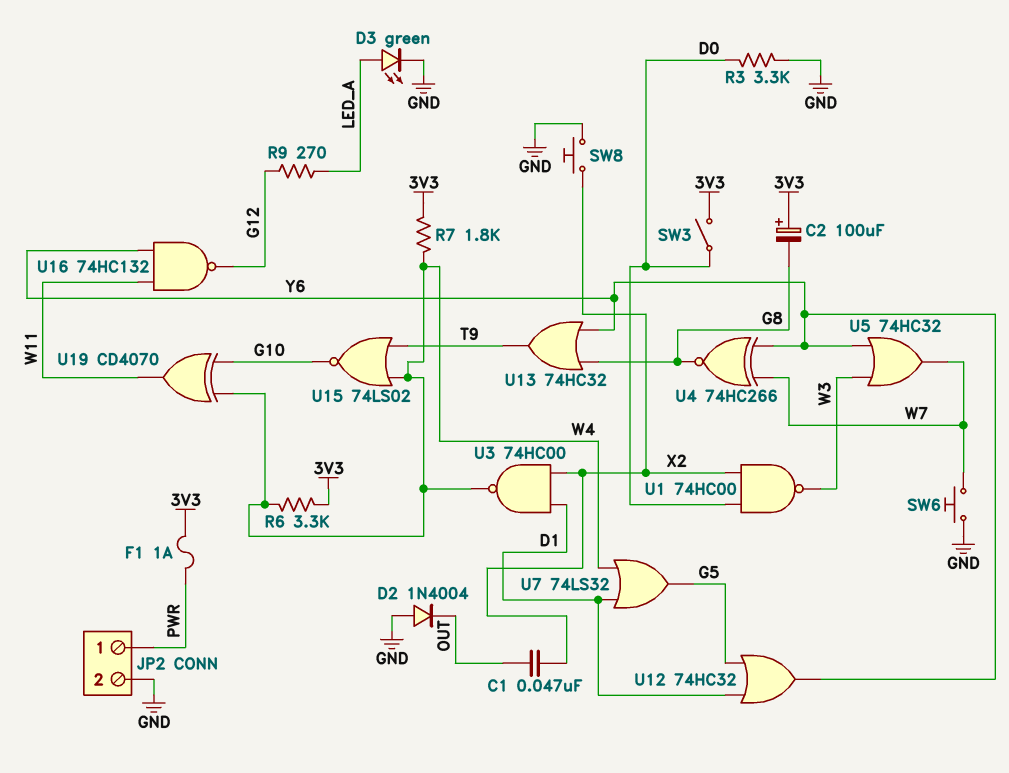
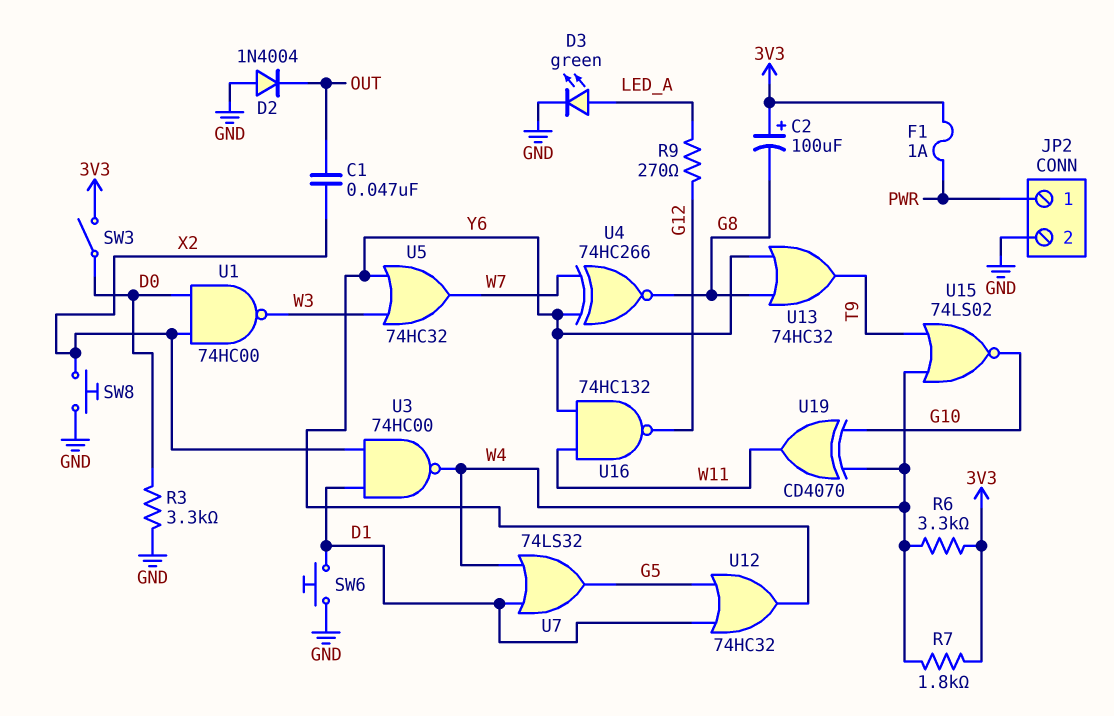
SW6: button (GND, W7) -> button (D1, GND)

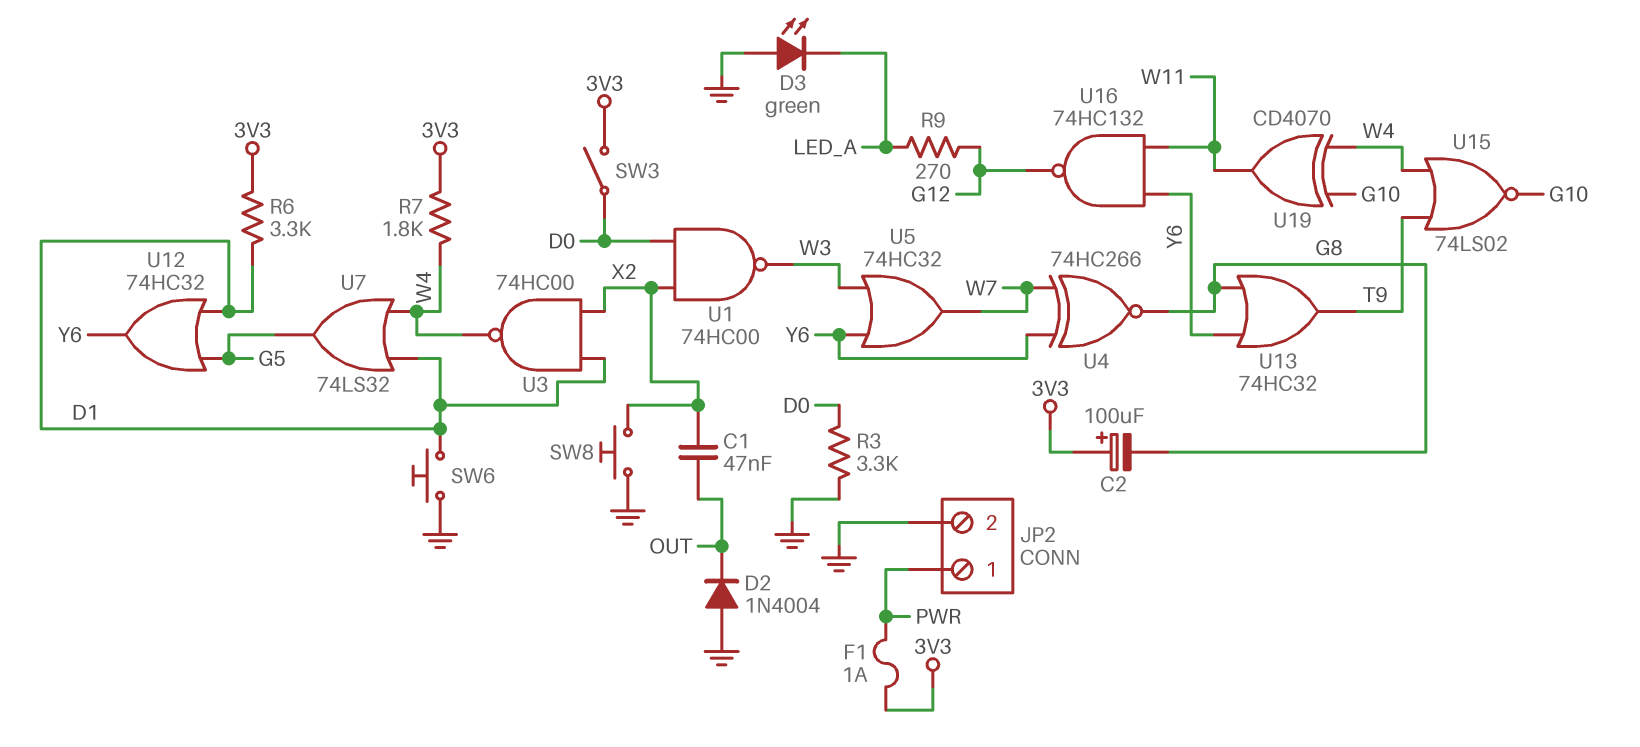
D3: LED green (A LED_A, K GND) -> LED green (A GND, K LED_A)
R6: 3.3k (3V3, W4) -> 3.3k (3V3, D1)

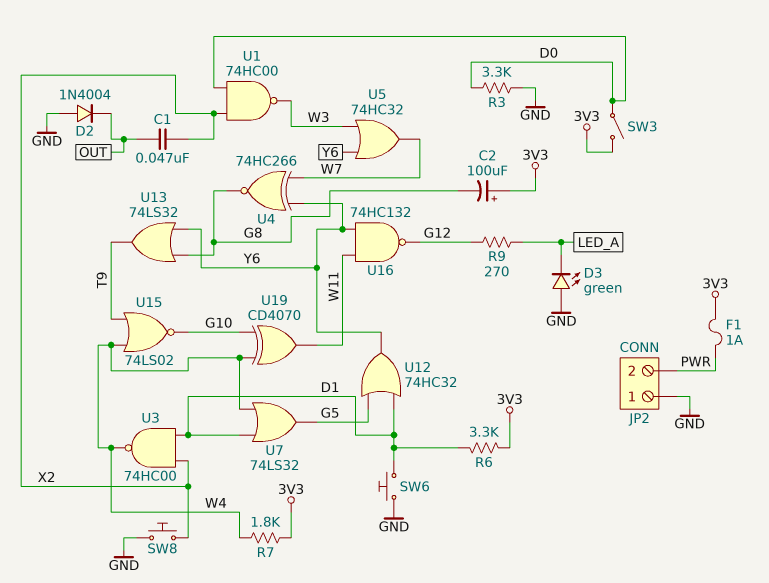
JP2 pin 1: PWR -> GND
JP2 pin 2: GND -> PWR
U13: OR 74HC32 (in G8, in Y6, out T9) -> OR 74LS32 (in G8, in Y6, out T9)

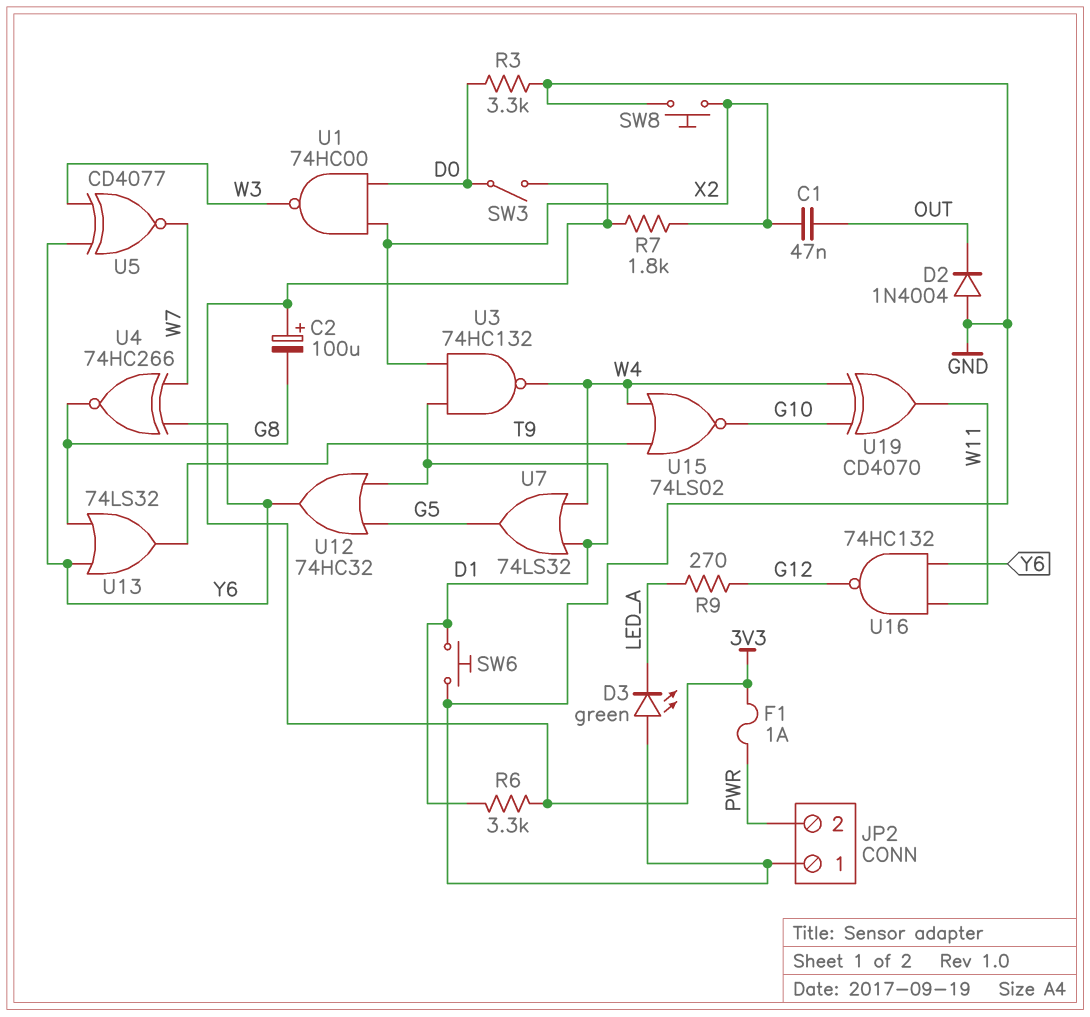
R7: 1.8k (3V3, W4) -> 1.8k (3V3, X2)
U3: NAND 74HC00 (in D1, in X2, out W4) -> NAND 74HC132 (in D1, in X2, out W4)
U5: OR 74HC32 (in W3, in Y6, out W7) -> XNOR CD4077 (in W3, in Y6, out W7)

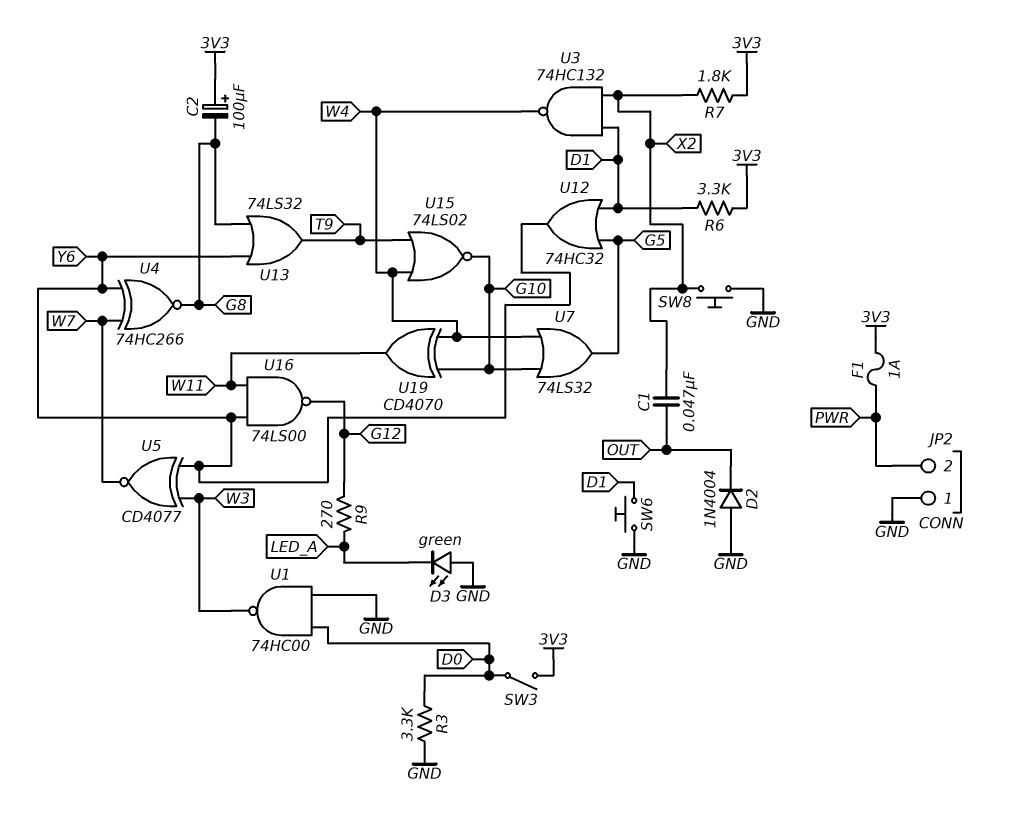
U1: NAND 74HC00 (in D0, in X2, out W3) -> NAND 74HC00 (in D0, in GND, out W3)
U7: OR 74LS32 (in D1, in W4, out G5) -> OR 74LS32 (in G10, in W4, out G5)
U16: NAND 74HC132 (in W11, in Y6, out G12) -> NAND 74LS00 (in W11, in Y6, out G12)

